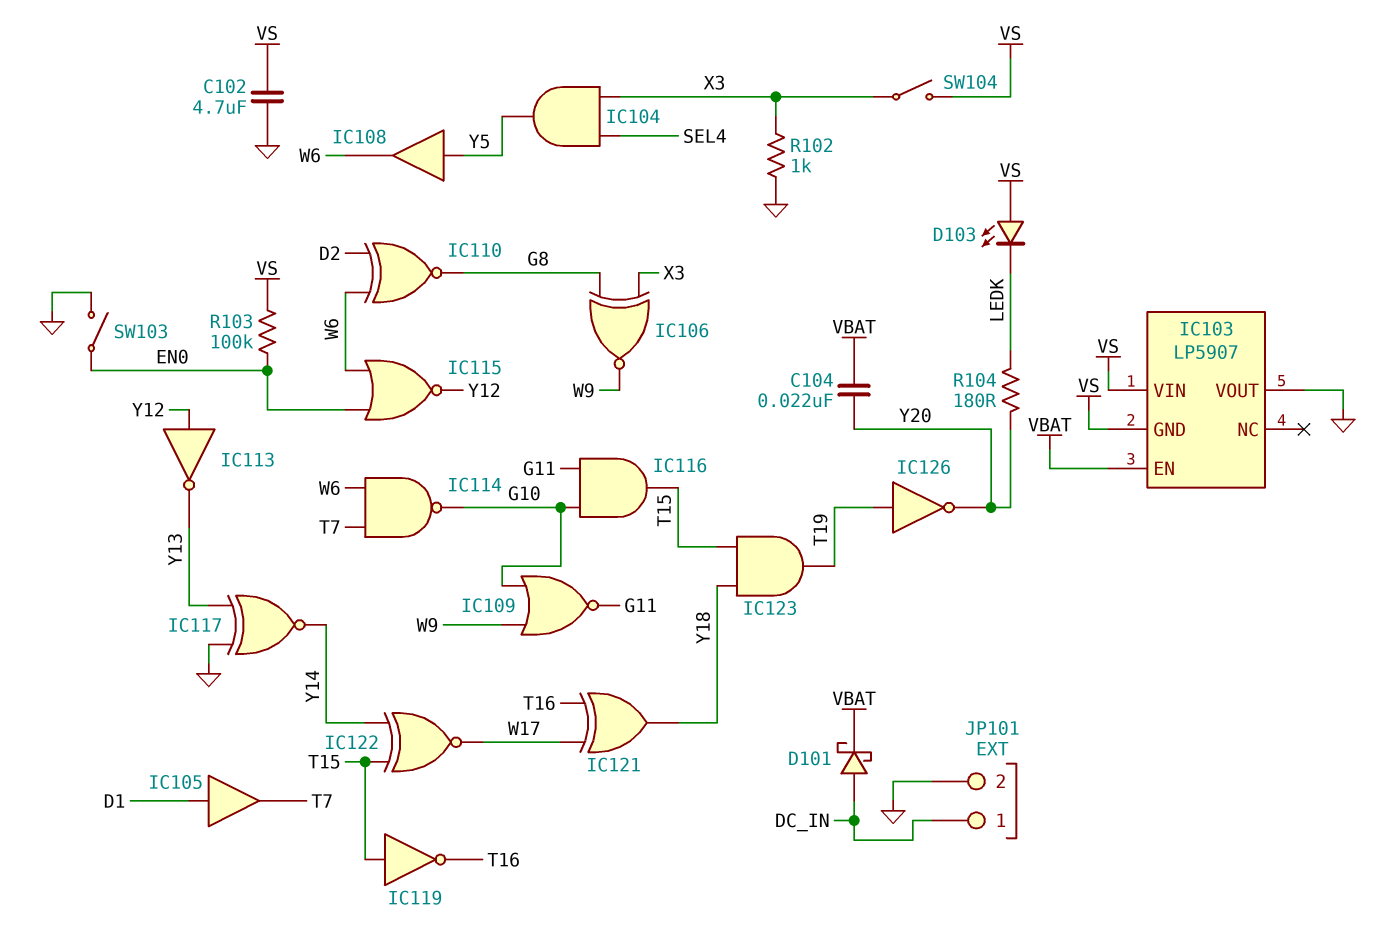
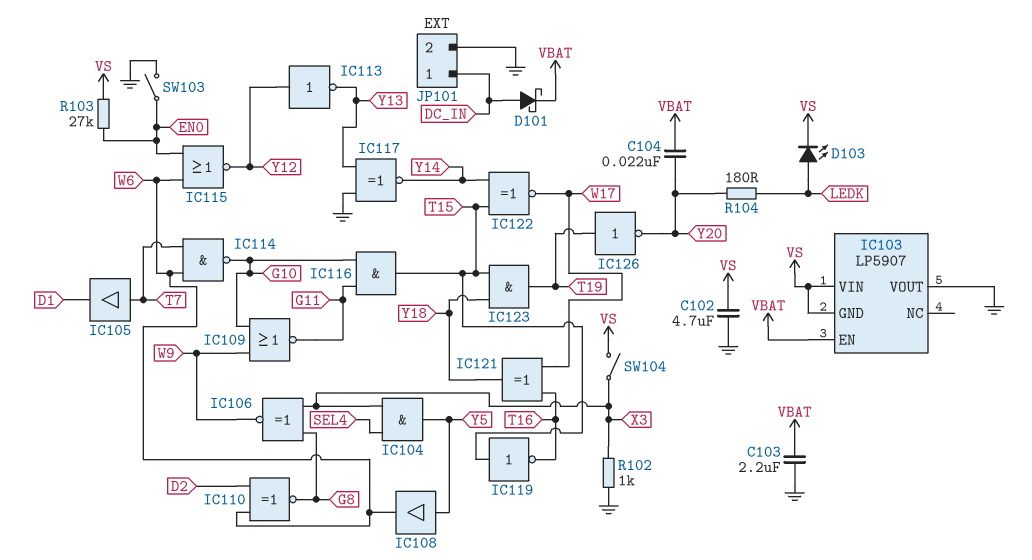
C103: none -> 2.2uF (GND, VBAT)
D103: LED (A VS, K LEDK) -> LED (A LEDK, K VS)
IC105: buffer (in D1, out T7) -> buffer (in T7, out D1)
R103: 100k (EN0, VS) -> 27k (EN0, VS)

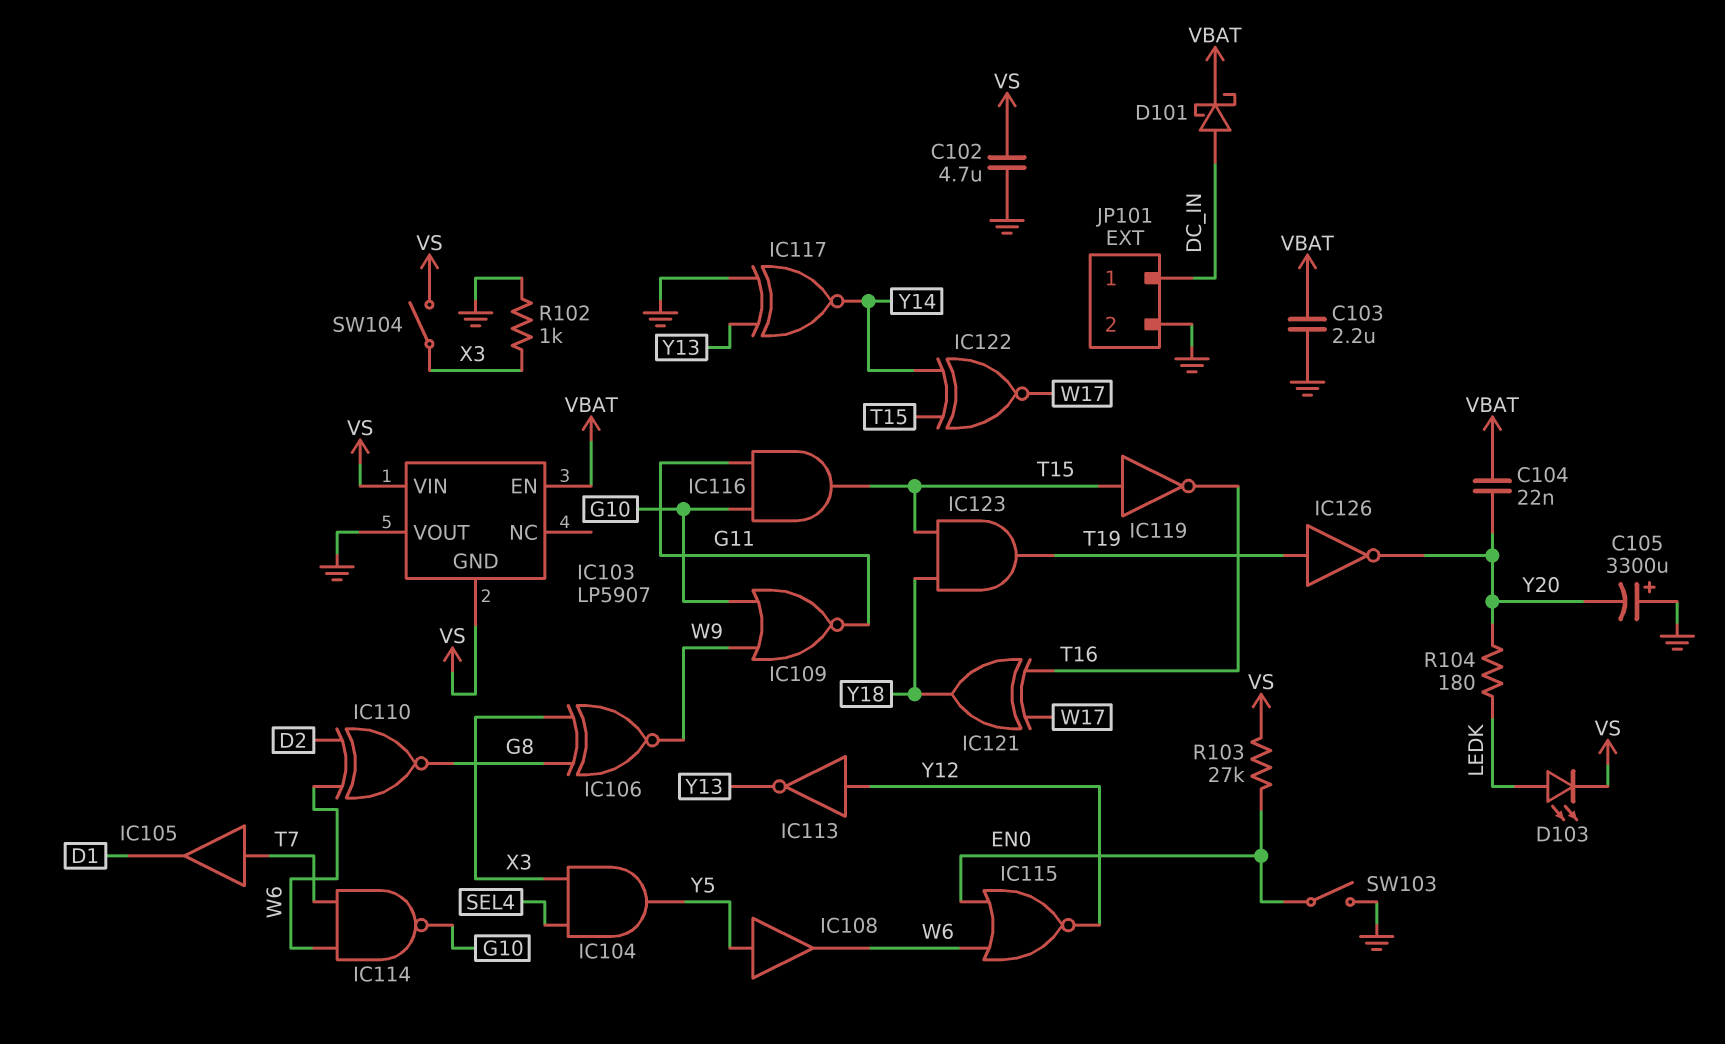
C105: none -> 3300uF (plus GND, minus Y20)

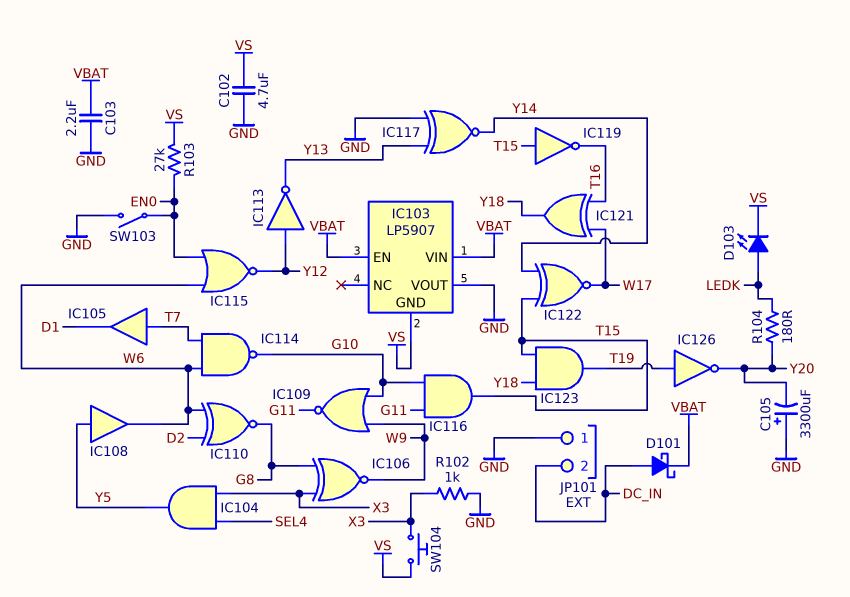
C104: 22nF (VBAT, Y20) -> none
IC103 pin VIN: VS -> VBAT
JP101 pin 1: DC_IN -> GND
JP101 pin 2: GND -> DC_IN
SW104: switch (VS, X3) -> button (VS, X3)

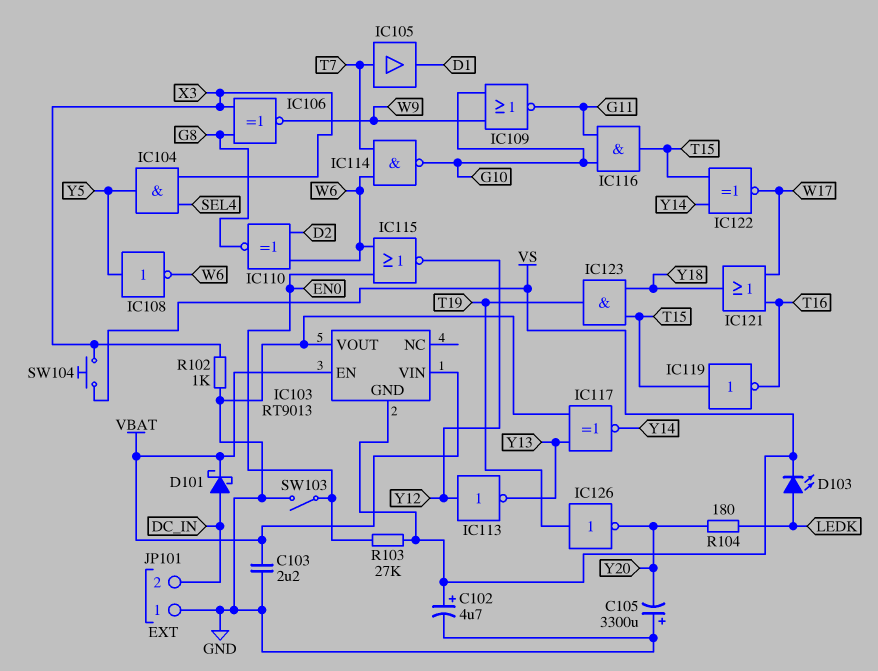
C102: 4.7uF (GND, VS) -> 4.7uF (plus VS, minus GND)
IC103: LP5907 -> RT9013
IC108: buffer (in Y5, out W6) -> NOT (in Y5, out W6)
IC121: XOR (in T16, in W17, out Y18) -> OR (in T16, in W17, out Y18)

